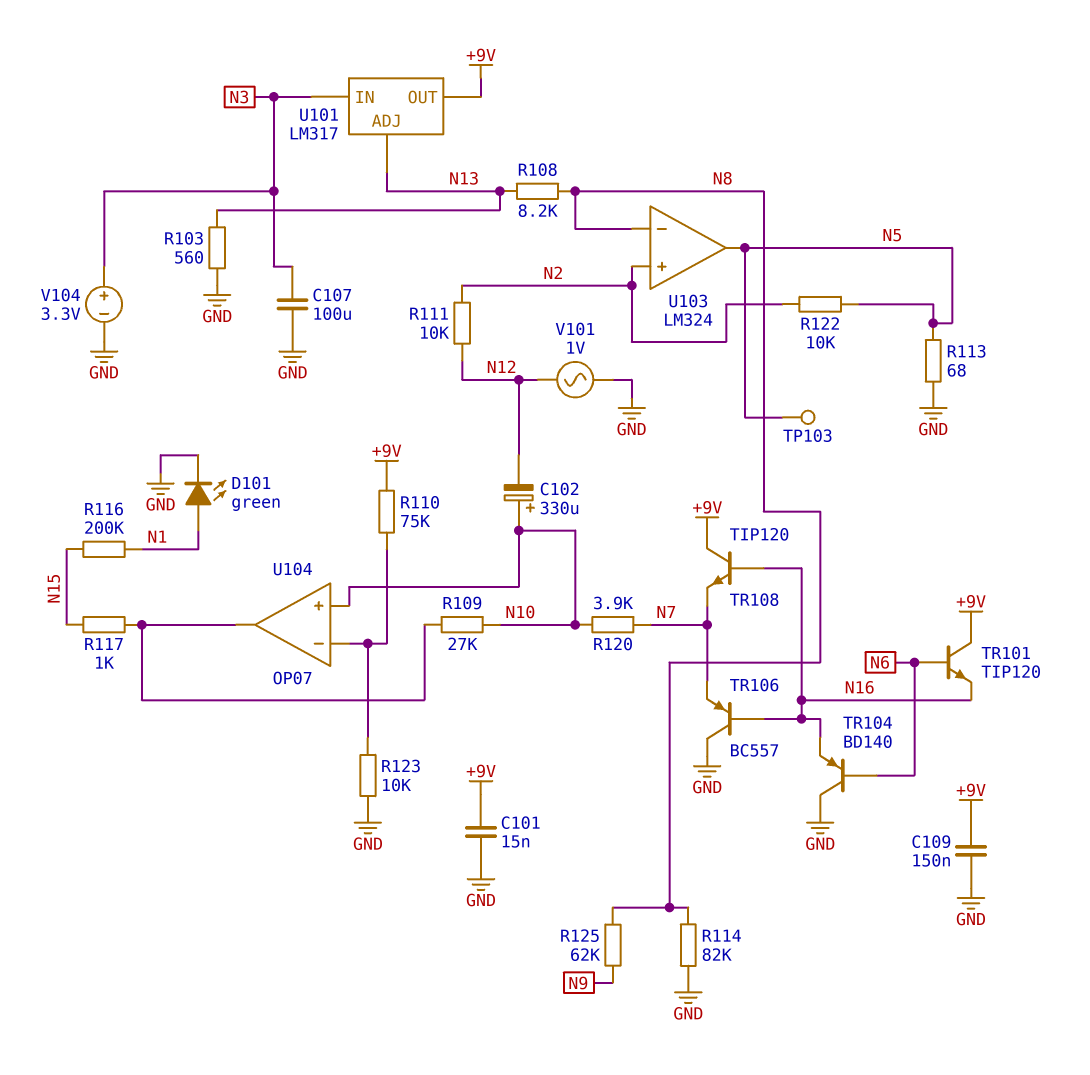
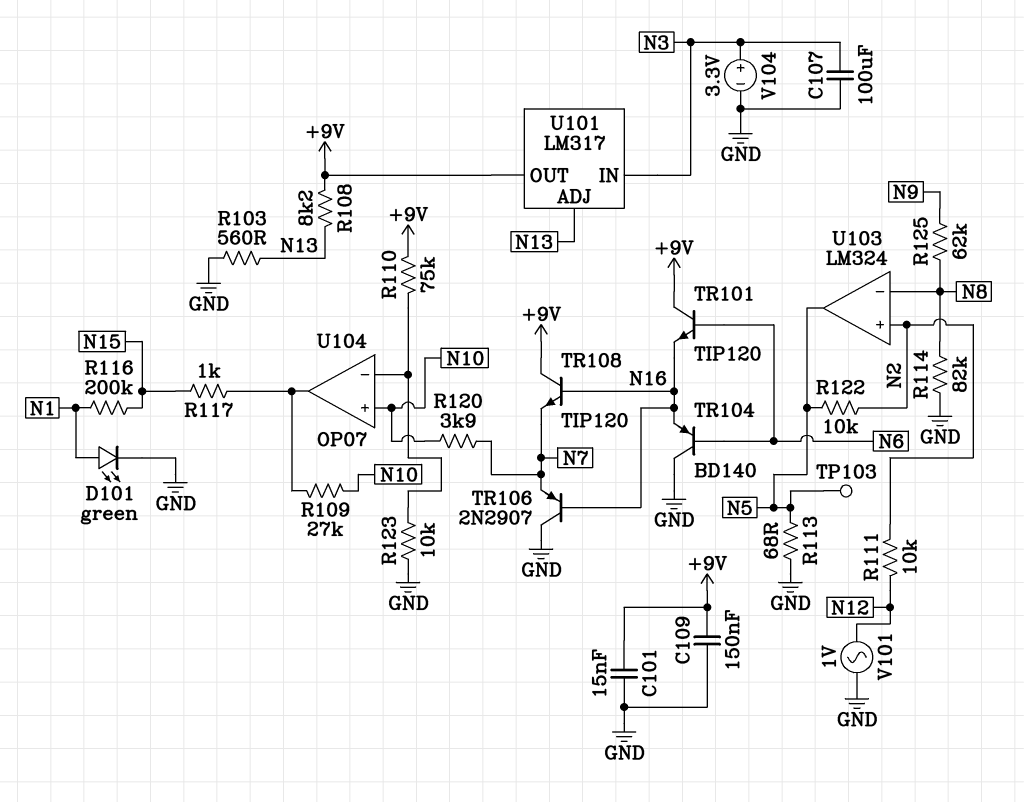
C102: 330uF (plus N10, minus N12) -> none
R108: 8.2k (N8, N13) -> 8.2k (+9V, N13)
TR106: PNP BC557 (B N16, C GND, E N7) -> PNP 2N2907 (B N16, C GND, E N7)

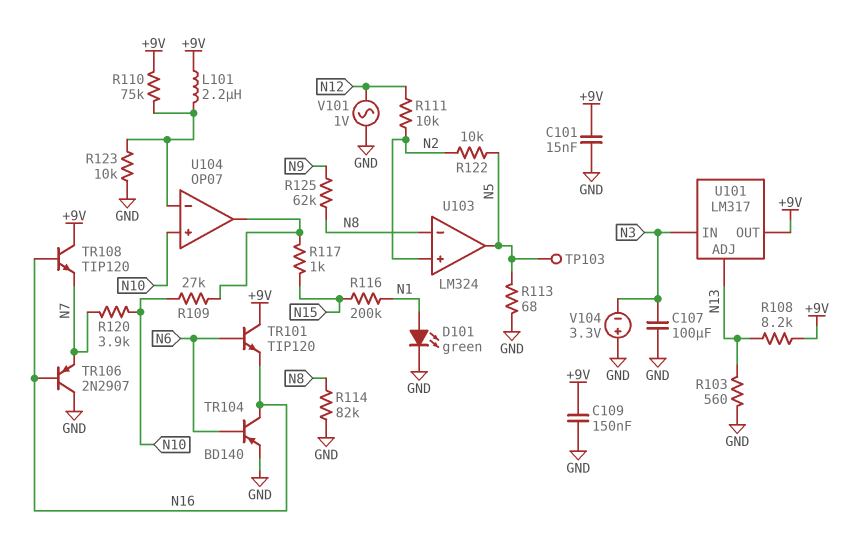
L101: none -> 2.2uH (+9V, U104/in-)
TR104: PNP BD140 (B N6, C GND, E N16) -> PNP BD140 (B N6, C N16, E GND)
V104: 3.3V (plus N3, minus GND) -> 3.3V (plus GND, minus N3)

